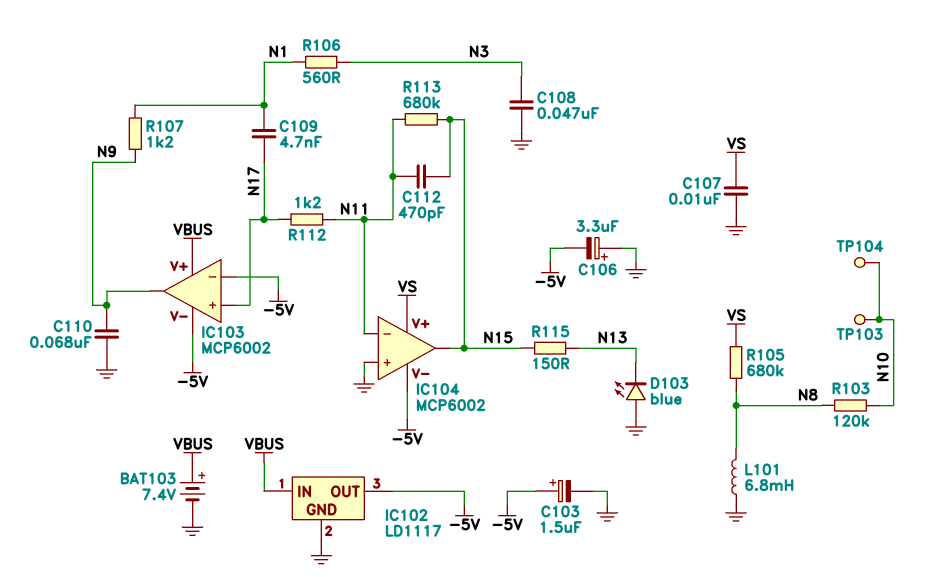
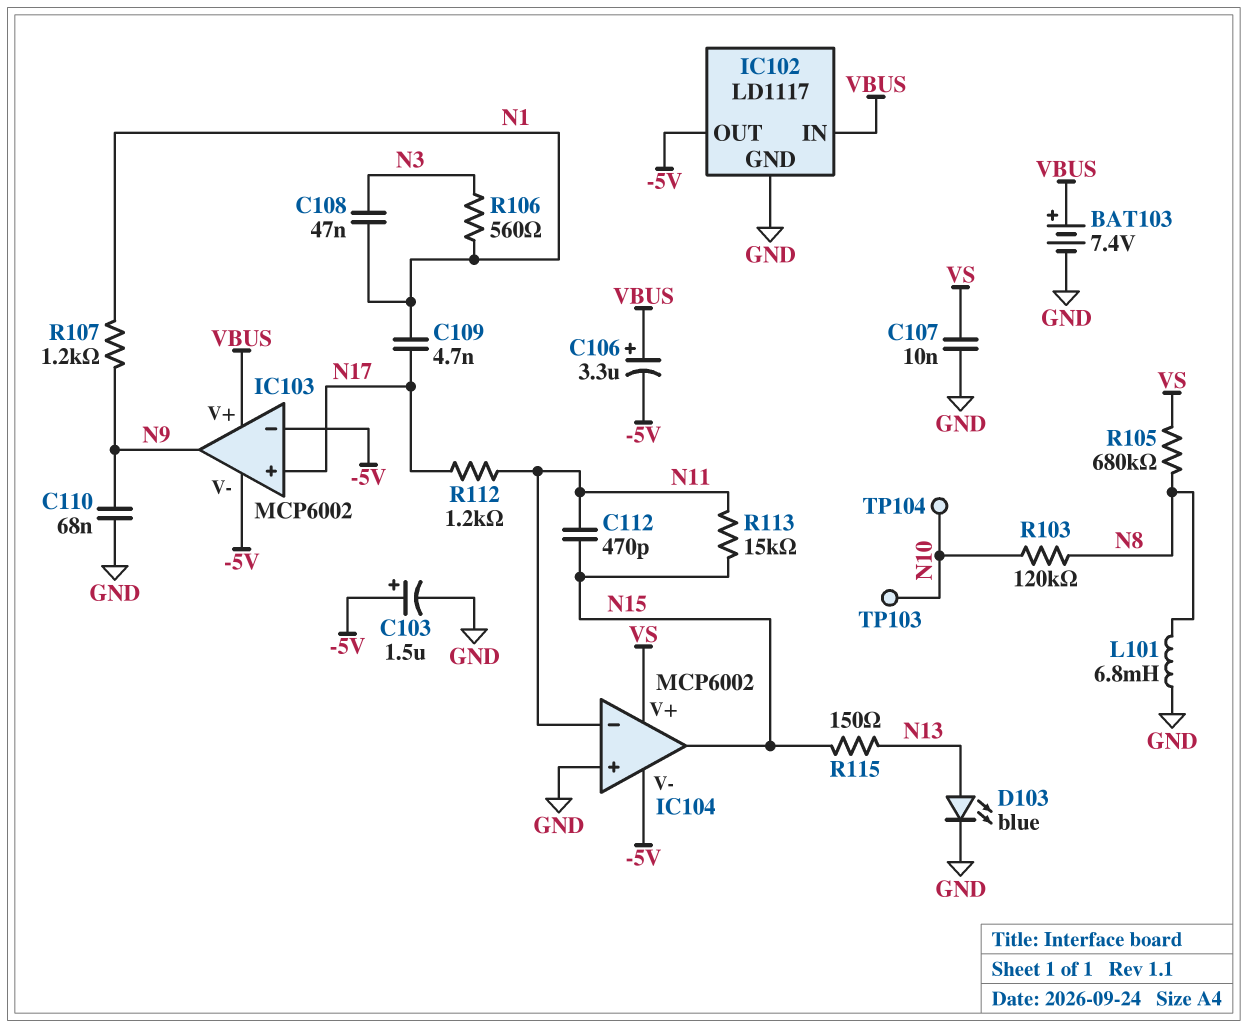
C106: 3.3uF (plus GND, minus -5V) -> 3.3uF (plus VBUS, minus -5V)
C108: 47nF (GND, N3) -> 47nF (N1, N3)
D103: LED blue (A GND, K N13) -> LED blue (A N13, K GND)
R113: 680k (N11, N15) -> 15k (N11, N15)

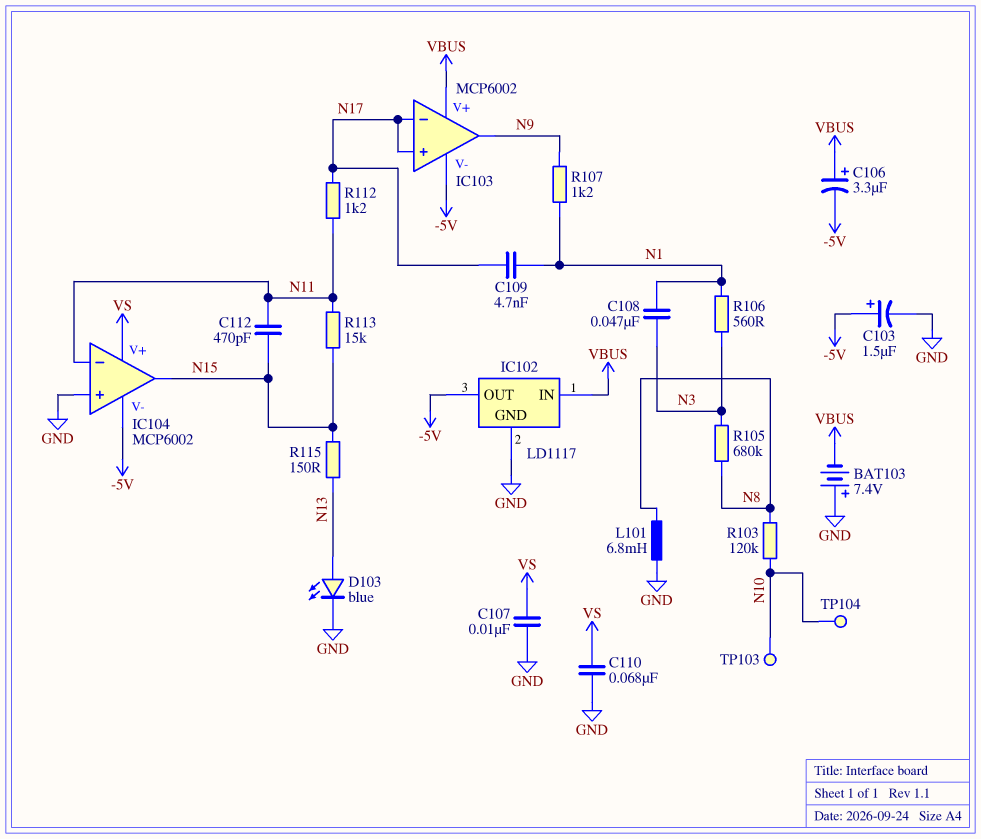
BAT103: 7.4V (plus VBUS, minus GND) -> 7.4V (plus GND, minus VBUS)
C110: 68nF (GND, N9) -> 68nF (GND, VS)
IC103 pin in-: -5V -> N17
R105: 680k (N8, VS) -> 680k (N3, N8)

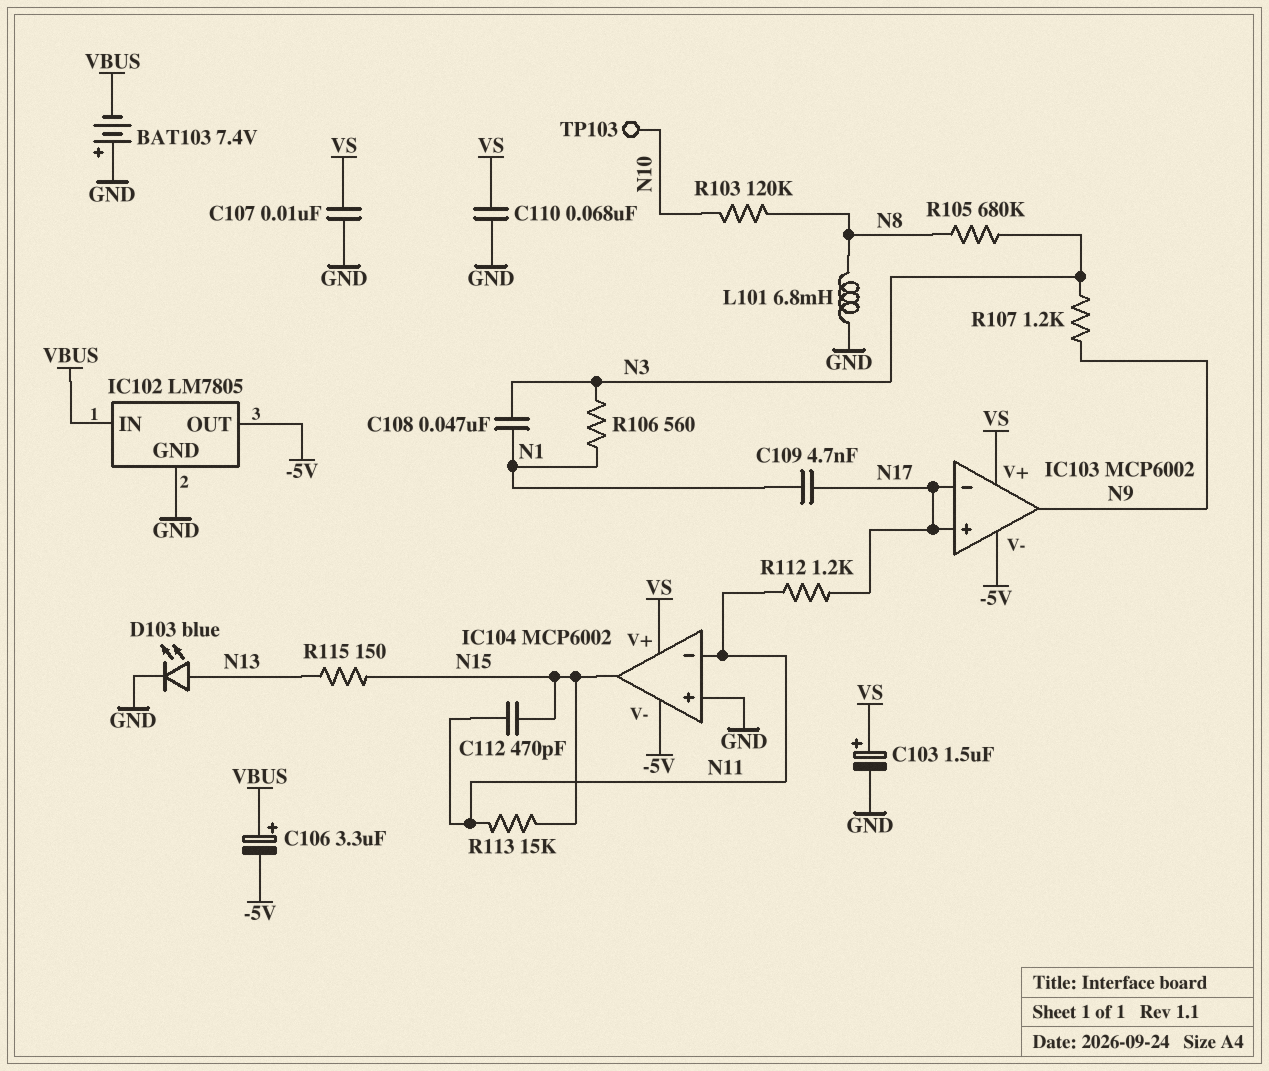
C103: 1.5uF (plus -5V, minus GND) -> 1.5uF (plus VS, minus GND)
IC102: LD1117 -> LM7805
IC103 pin V+: VBUS -> VS
R107: 1.2k (N1, N9) -> 1.2k (N3, N9)
TP104: test point (N10) -> none

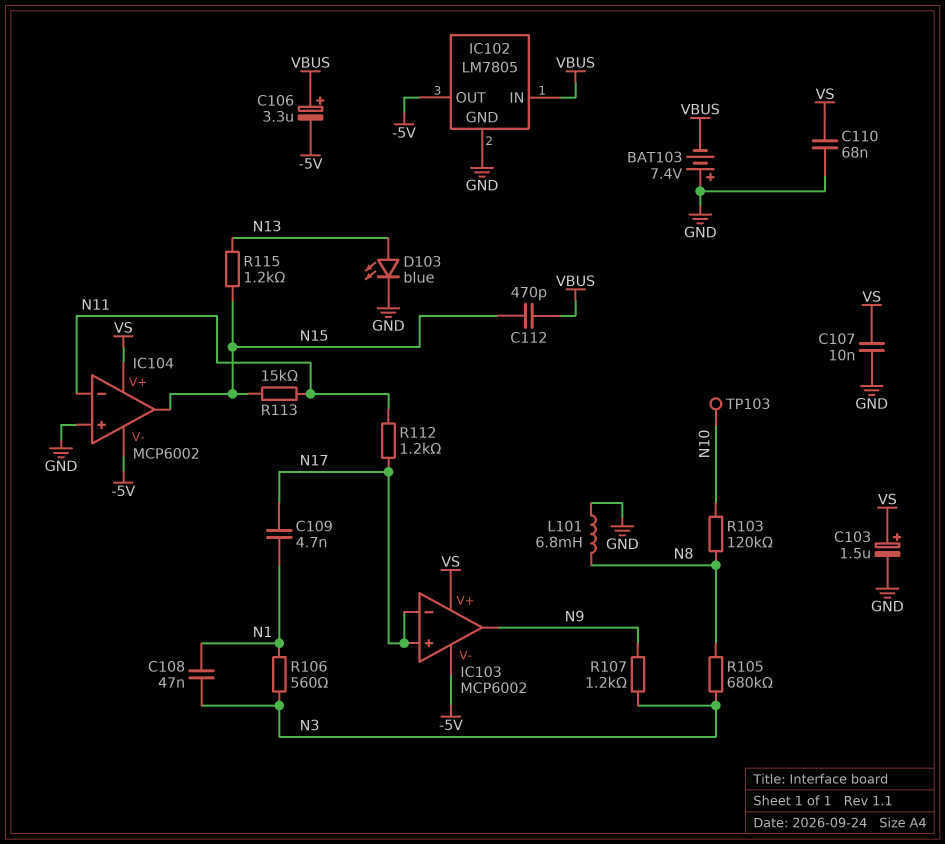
C112: 470pF (N11, N15) -> 470pF (N15, VBUS)
R115: 150 (N13, N15) -> 1.2k (N13, N15)

